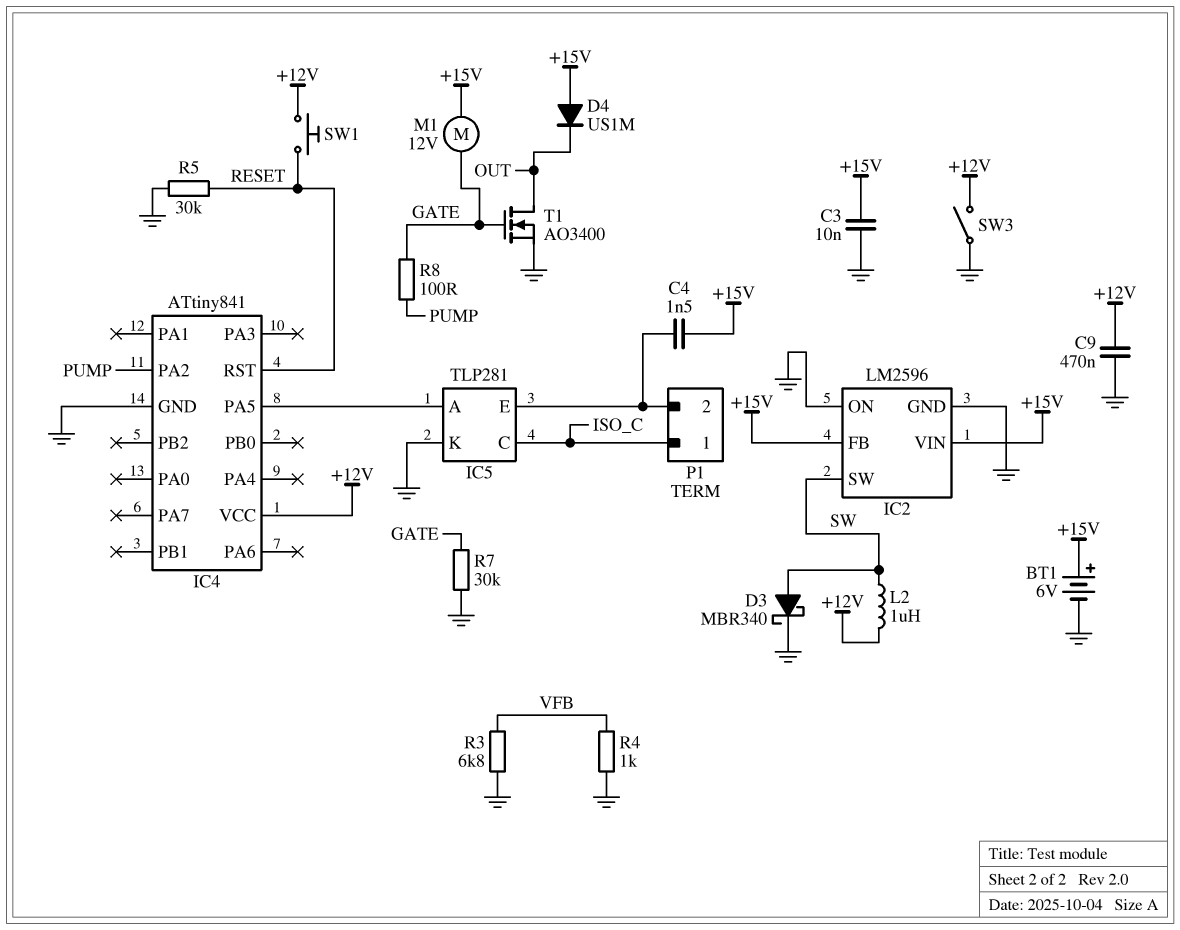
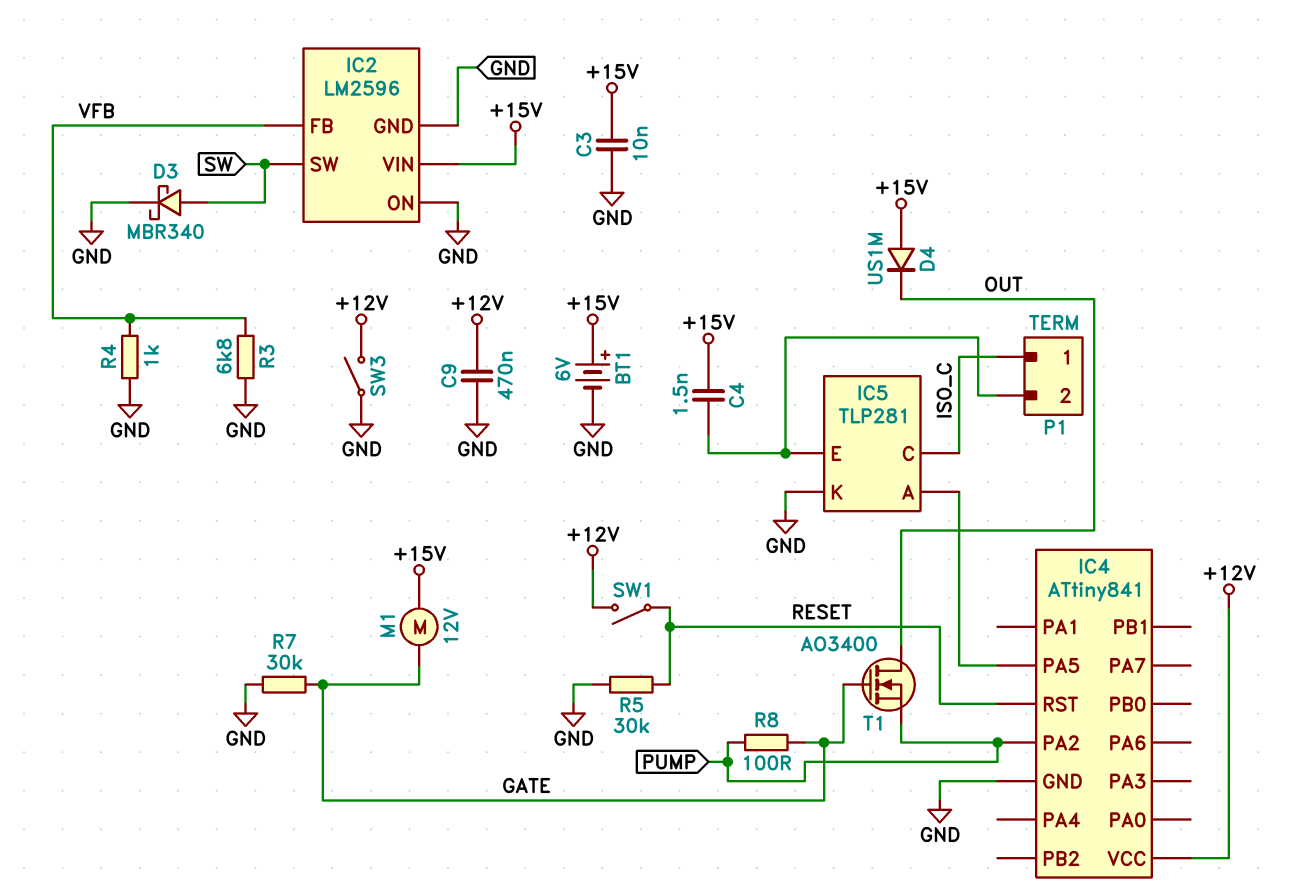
IC2 pin FB: +15V -> VFB
L2: 1uH (+12V, SW) -> none
SW1: button (+12V, RESET) -> switch (+12V, RESET)
T1: NMOS AO3400 (G GATE, D OUT, S GND) -> NMOS AO3400 (G GATE, D OUT, S PUMP)

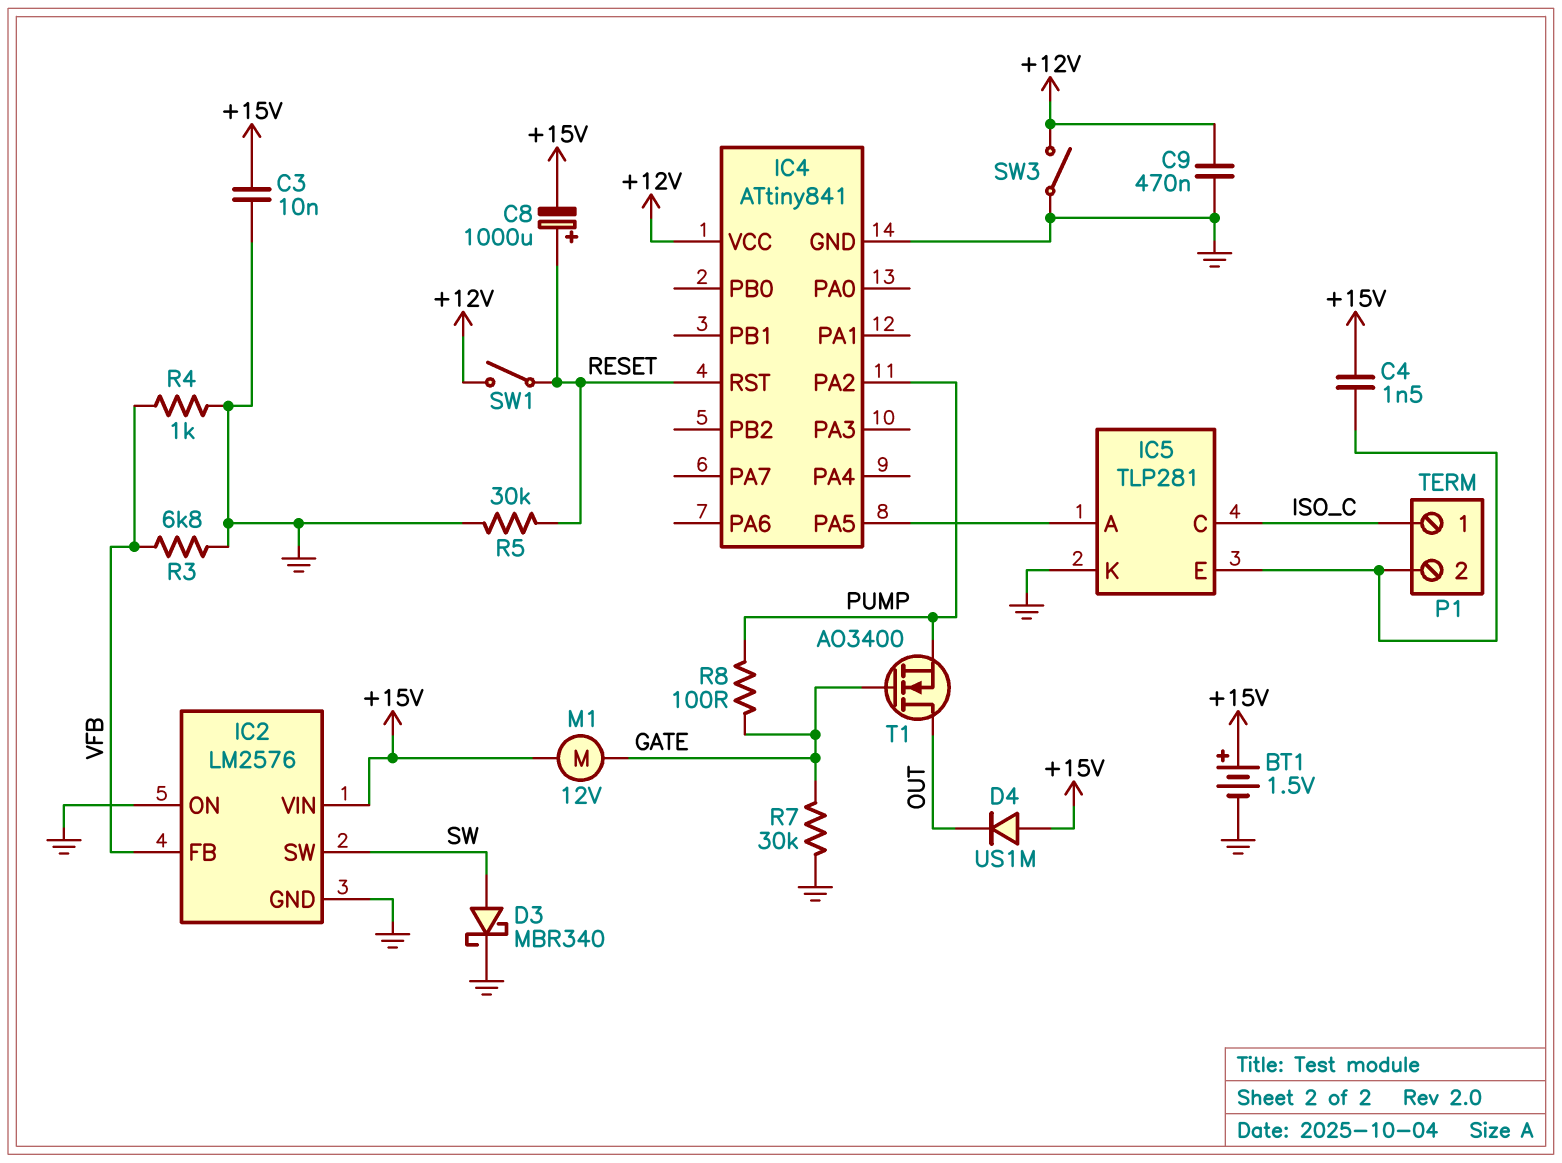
BT1: 6V (plus +15V, minus GND) -> 1.5V (plus +15V, minus GND)
C8: none -> 1000uF (plus RESET, minus +15V)
IC2: LM2596 -> LM2576

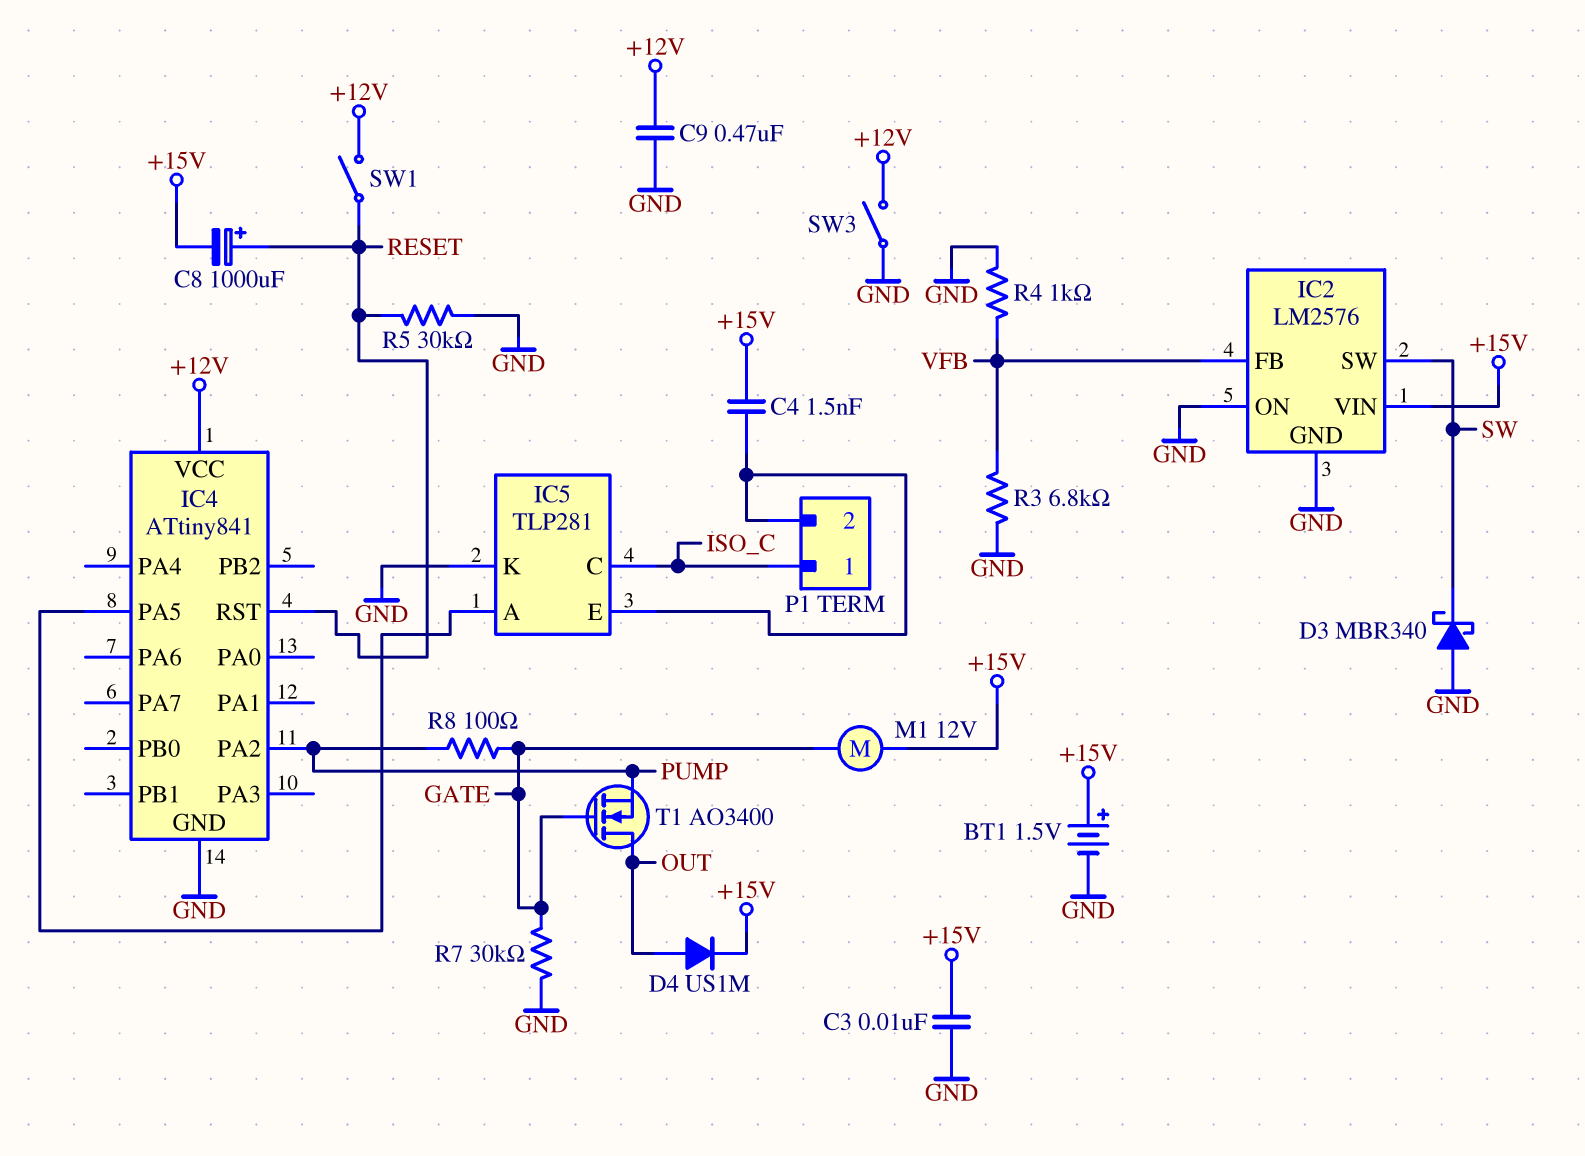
D3: schottky MBR340 (A SW, K GND) -> schottky MBR340 (A GND, K SW)
D4: diode US1M (A +15V, K OUT) -> diode US1M (A OUT, K +15V)

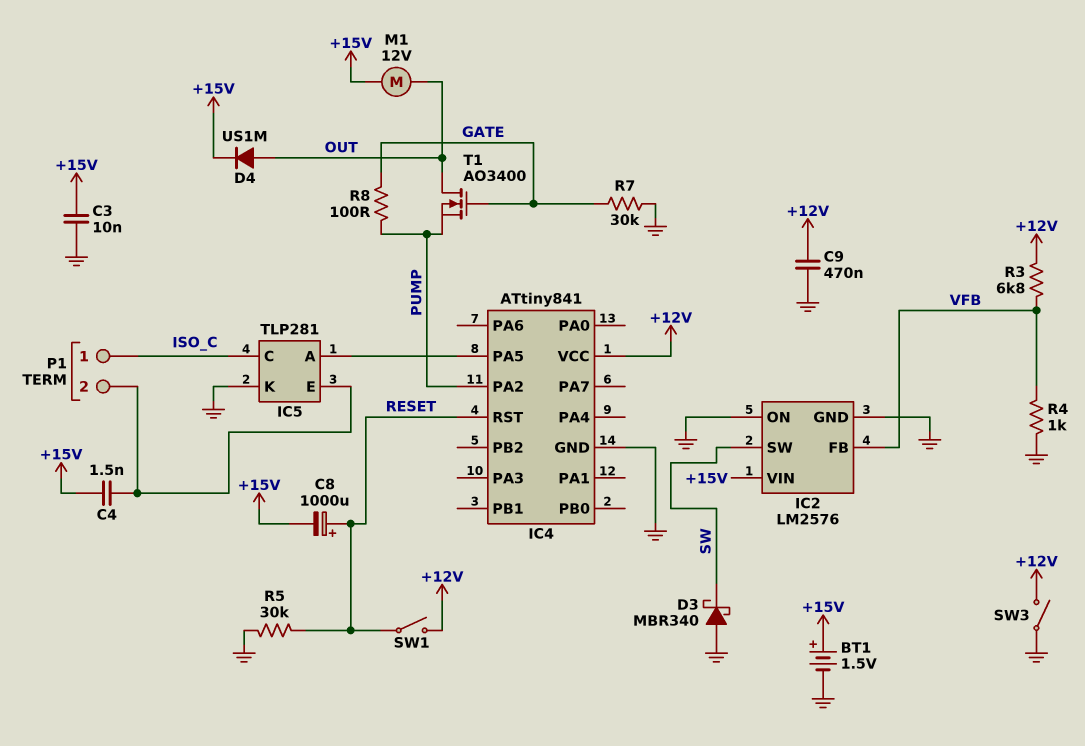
M1: motor 12V (+15V, GATE) -> motor 12V (+15V, OUT)
R3: 6.8k (GND, VFB) -> 6.8k (+12V, VFB)

